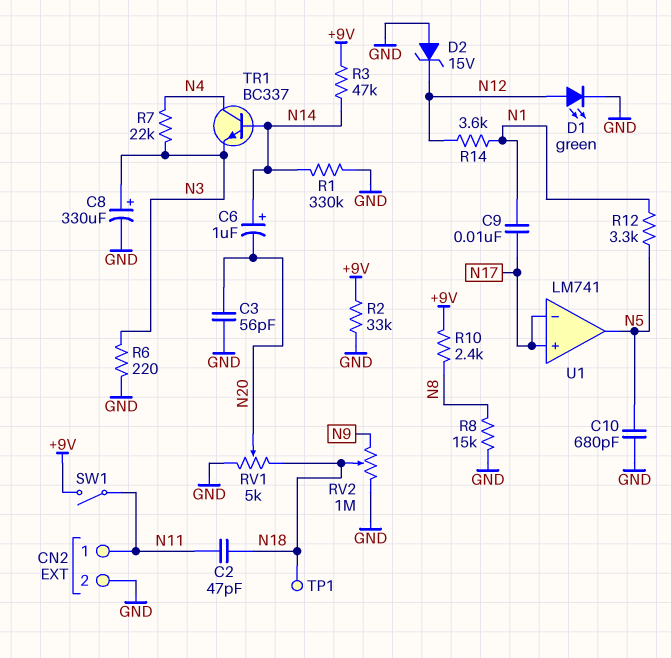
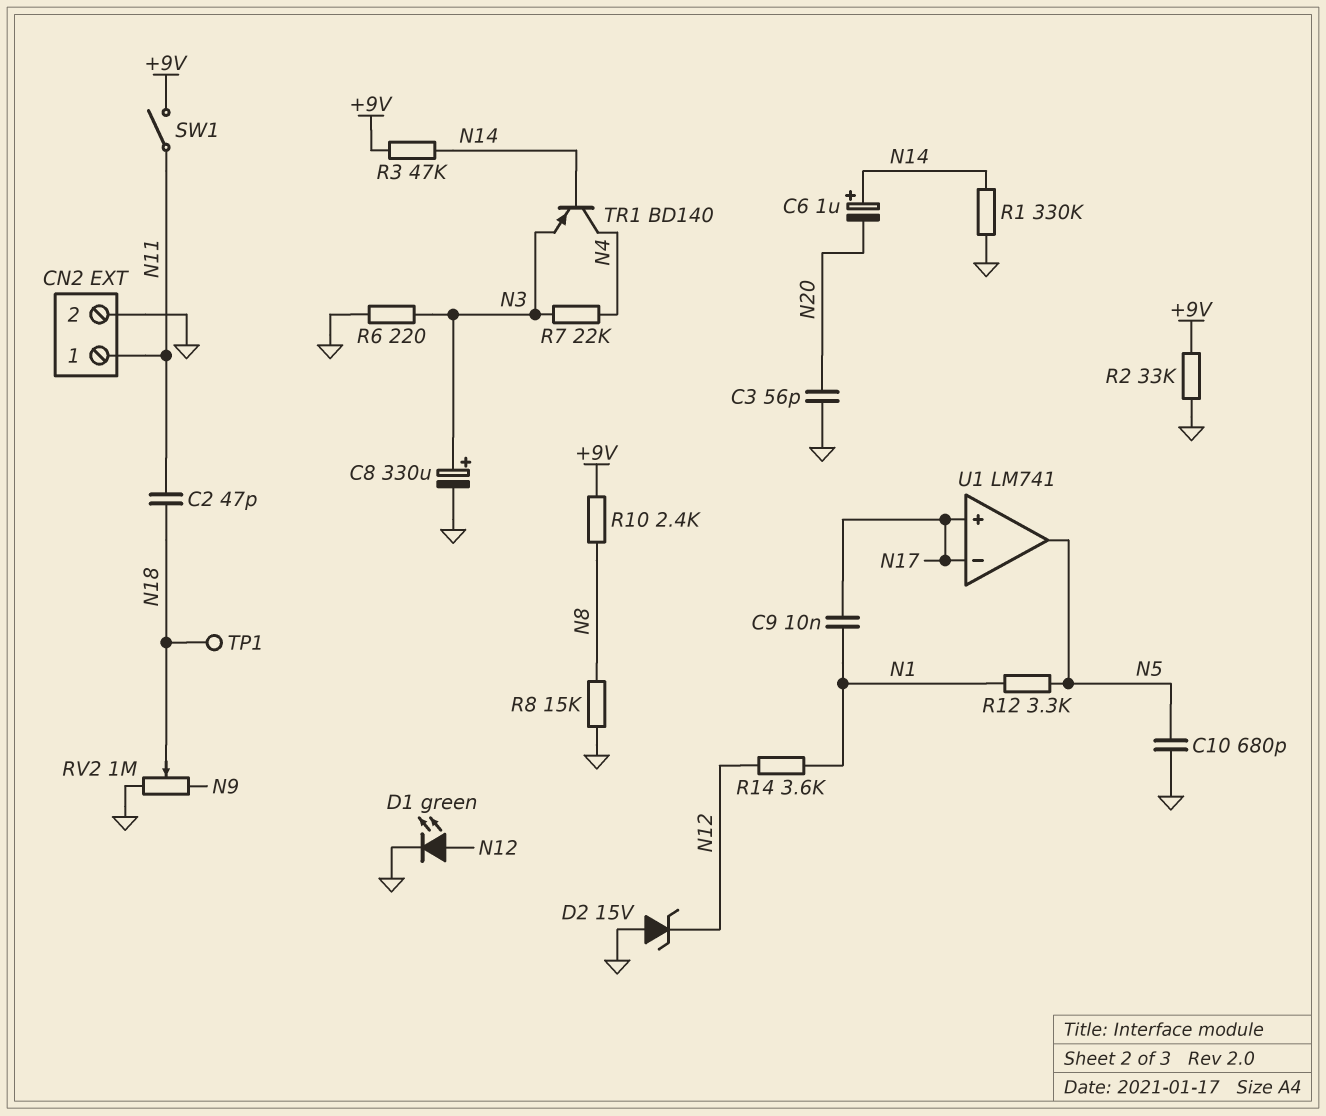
RV1: 5k (GND, N18, wiper N20) -> none
TR1: NPN BC337 (B N14, C N4, E N3) -> PNP BD140 (B N14, C N4, E N3)

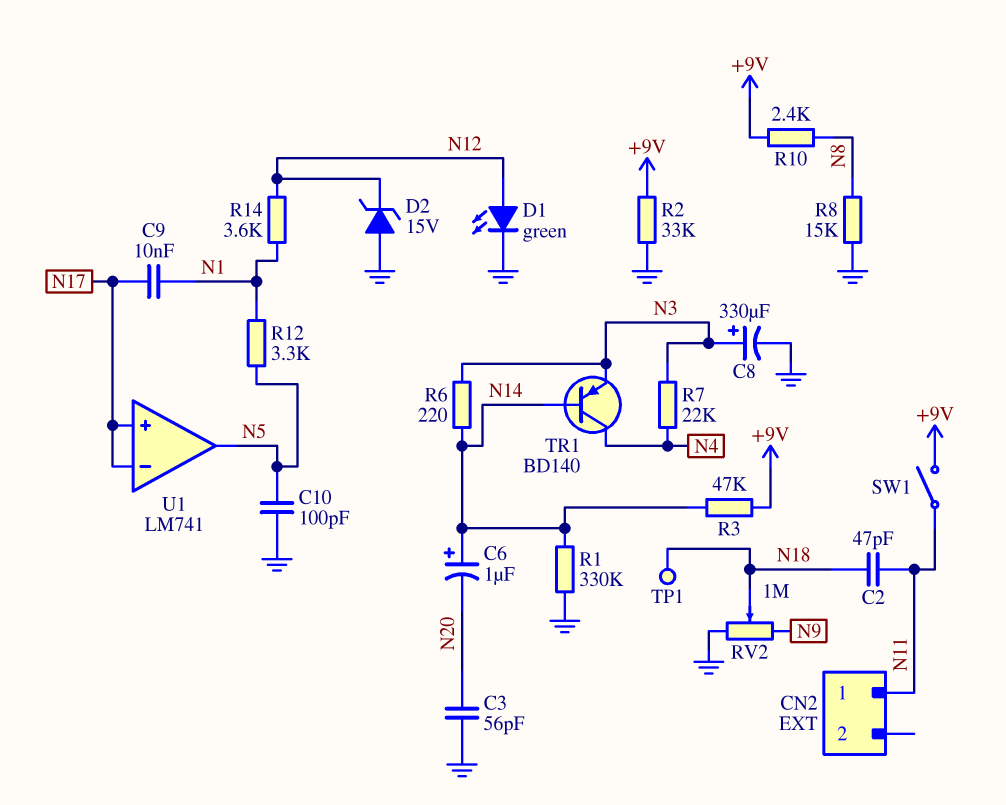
C10: 680pF (GND, N5) -> 100pF (GND, N5)
CN2 pin 2: GND -> none
R6: 220 (GND, N3) -> 220 (N3, N14)

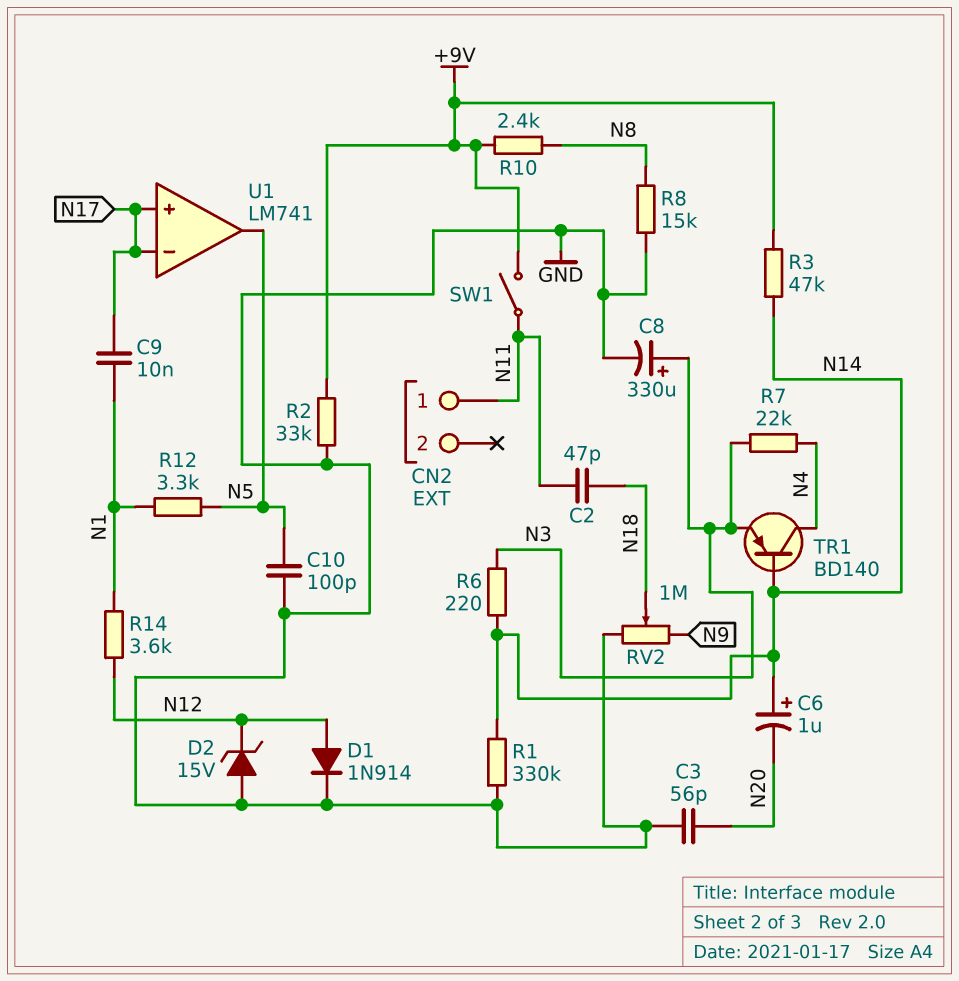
D1: LED green (A N12, K GND) -> diode 1N914 (A N12, K GND)
TP1: test point (N18) -> none

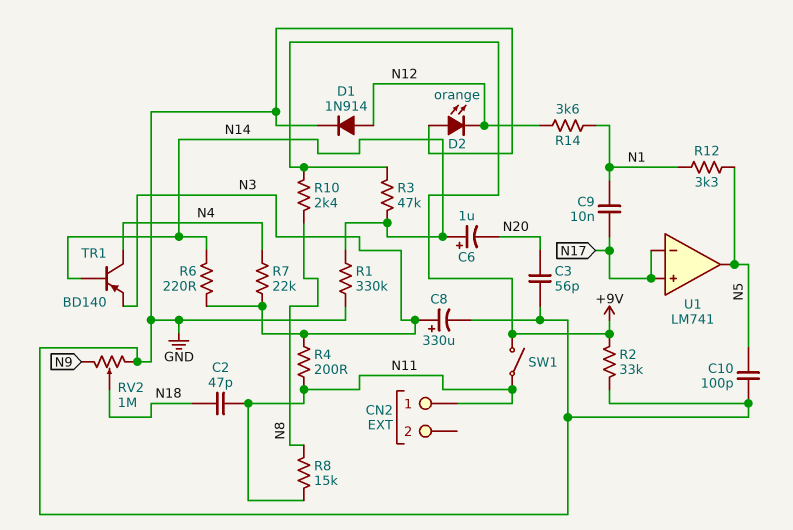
D2: zener 15V (A GND, K N12) -> LED orange (A GND, K N12)
R4: none -> 200 (N3, N11)
R8: 15k (GND, N8) -> 15k (N8, N11)

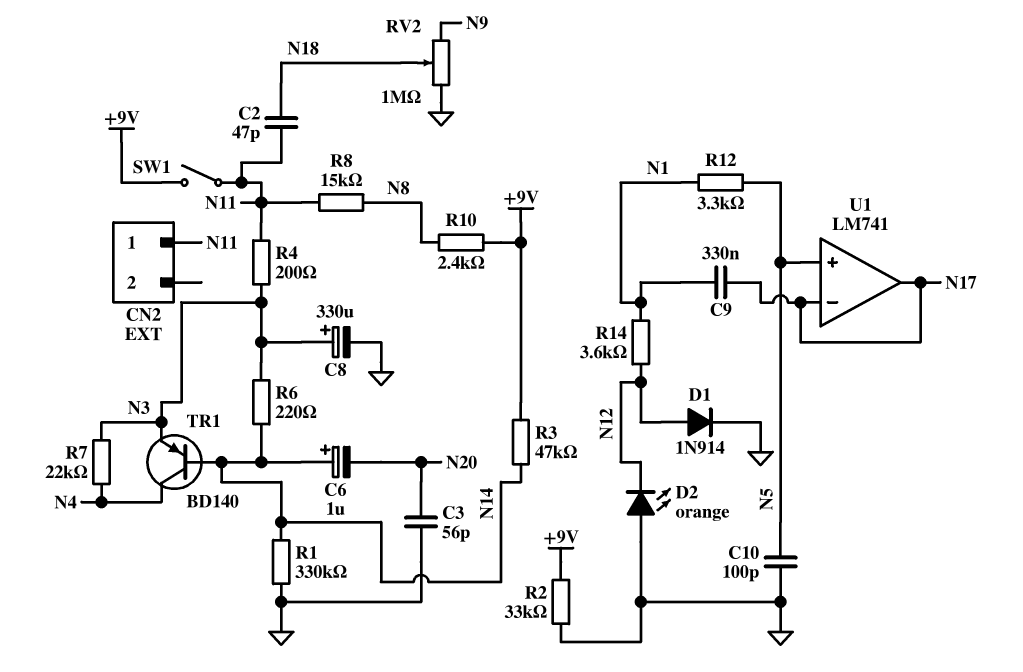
C9: 10nF (N1, N17) -> 330nF (N1, N17)
U1 pin in+: N17 -> N5
U1 pin out: N5 -> N17

